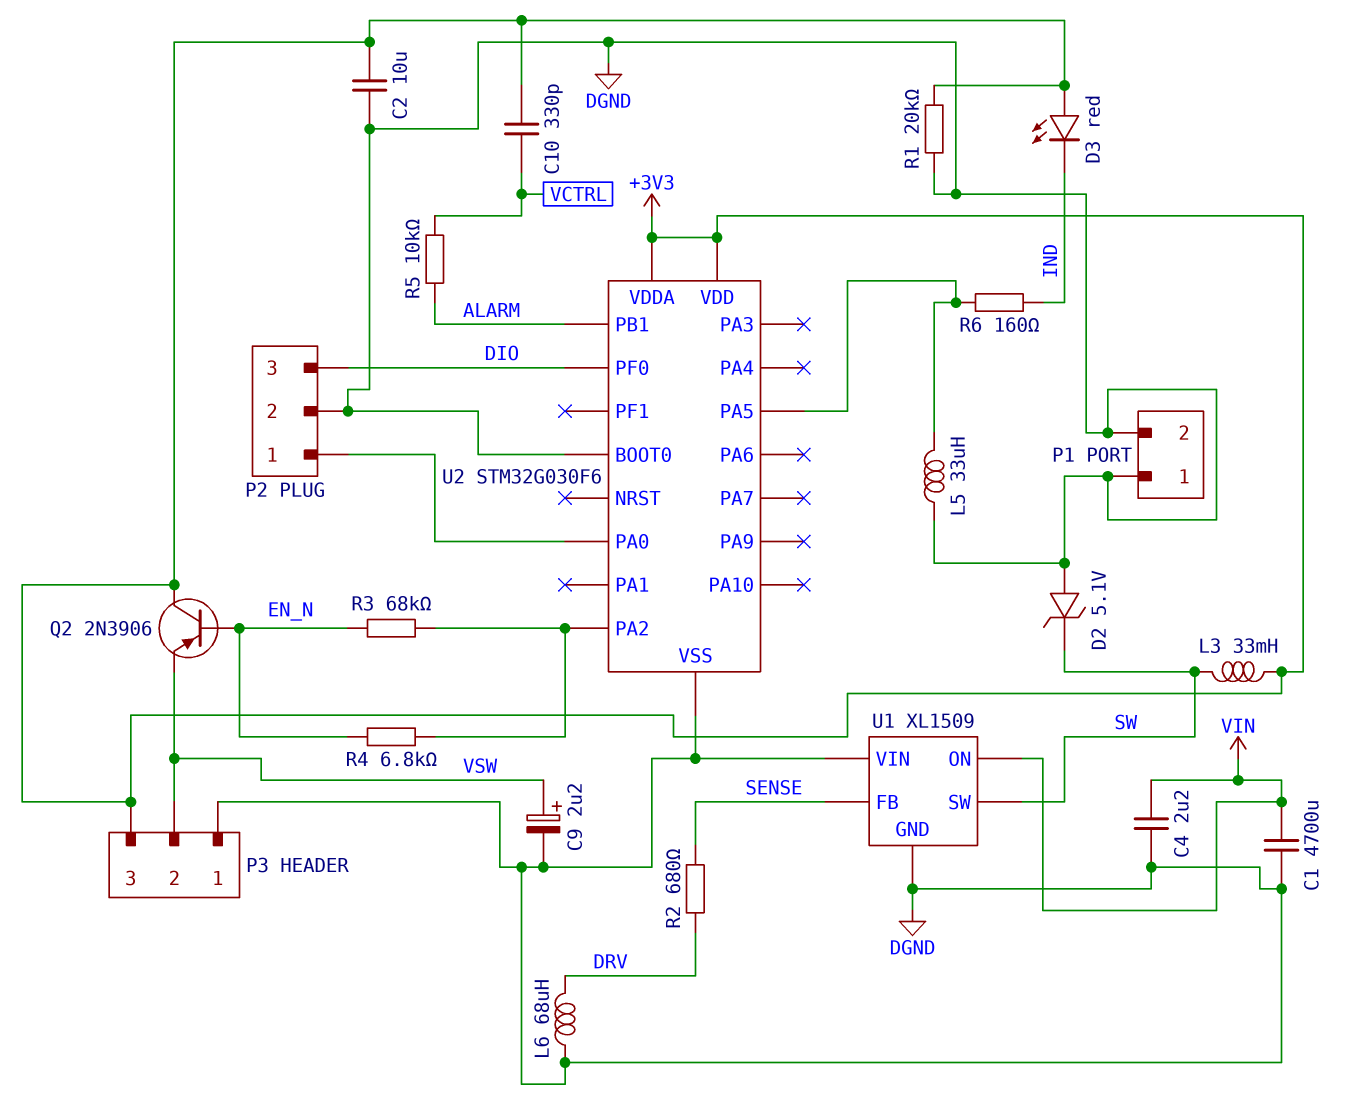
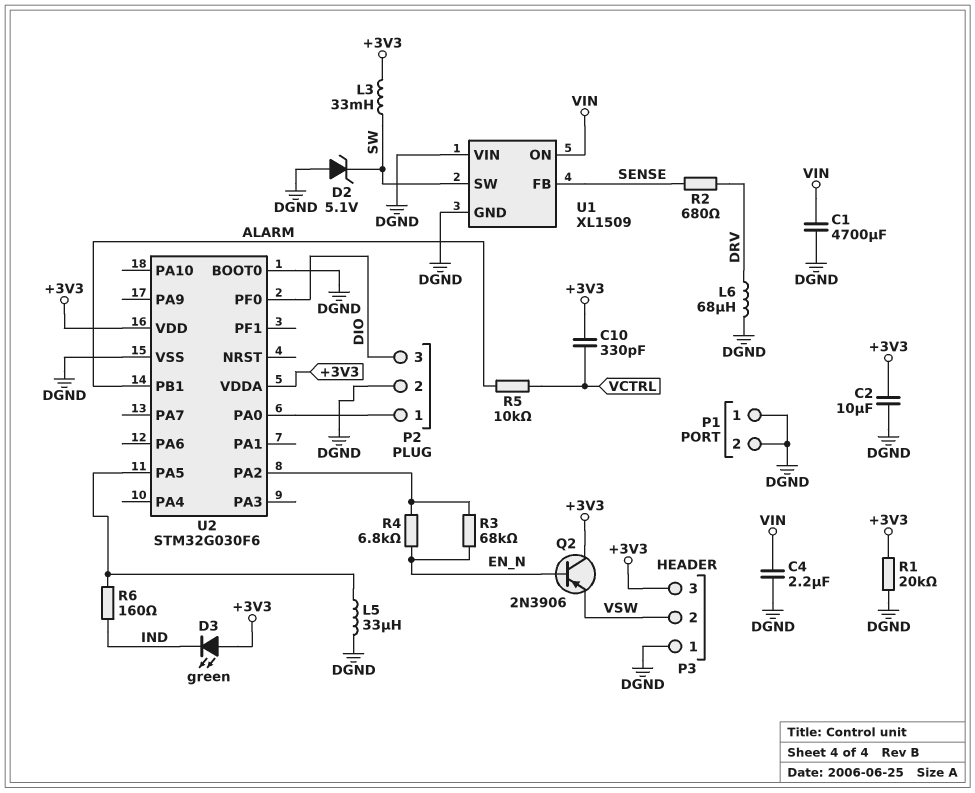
C9: 2.2uF (plus VSW, minus DGND) -> none
D3: LED red (A +3V3, K IND) -> LED green (A +3V3, K IND)

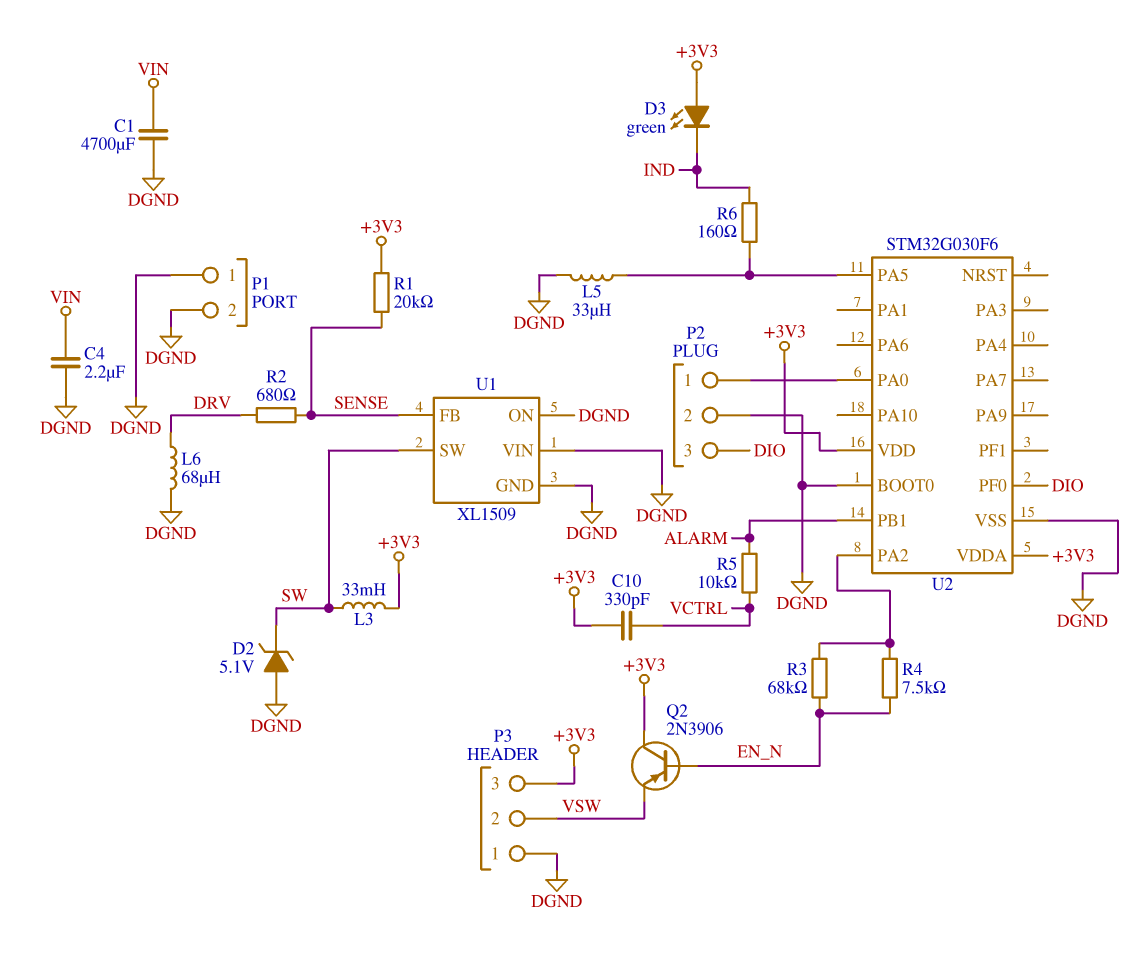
C2: 10uF (+3V3, DGND) -> none
R1: 20k (+3V3, DGND) -> 20k (+3V3, SENSE)
R4: 6.8k (EN_N, U2/PA2) -> 7.5k (EN_N, U2/PA2)
U1 pin ON: VIN -> DGND

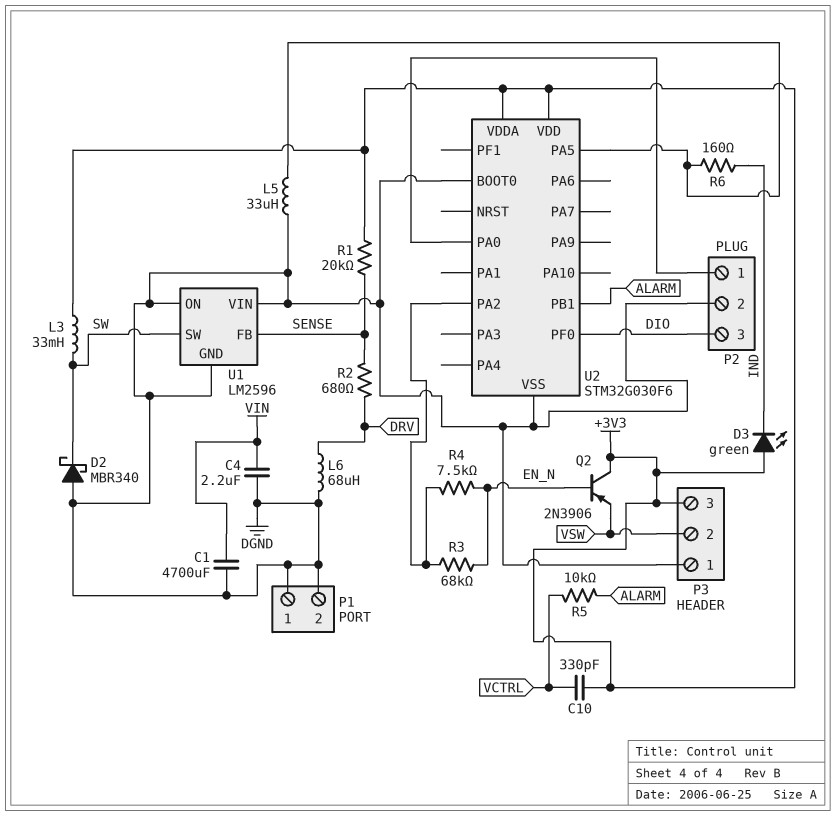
D2: zener 5.1V (A DGND, K SW) -> schottky MBR340 (A DGND, K SW)
U1: XL1509 -> LM2596

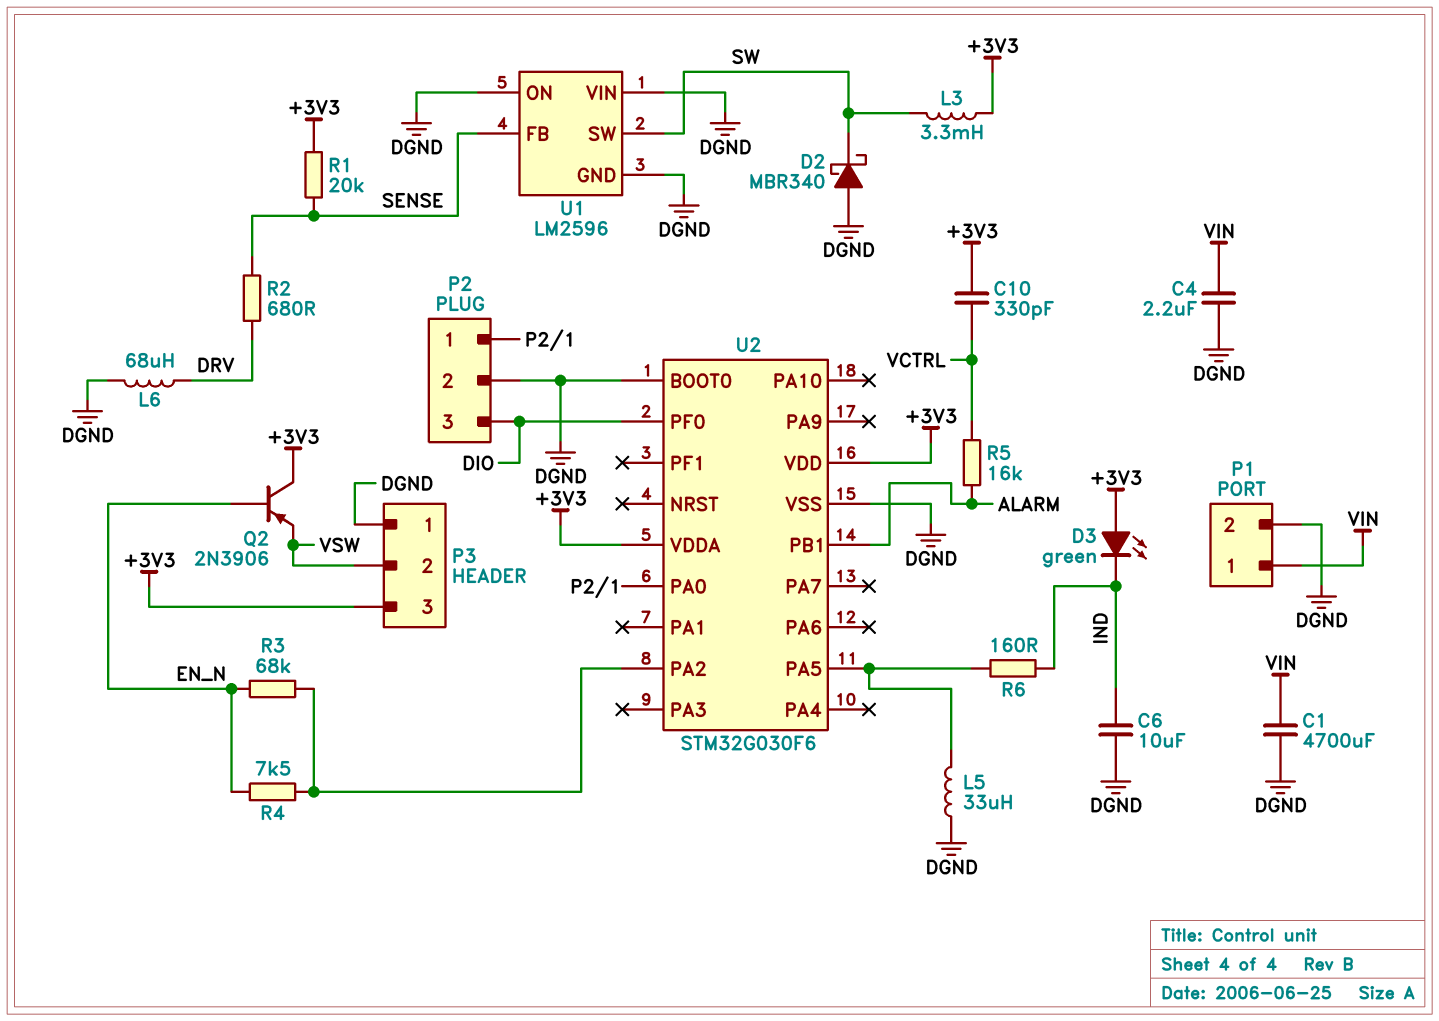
C6: none -> 10uF (DGND, IND)
L3: 33mH (+3V3, SW) -> 3.3mH (+3V3, SW)
P1 pin 1: DGND -> VIN
R5: 10k (ALARM, VCTRL) -> 16k (ALARM, VCTRL)

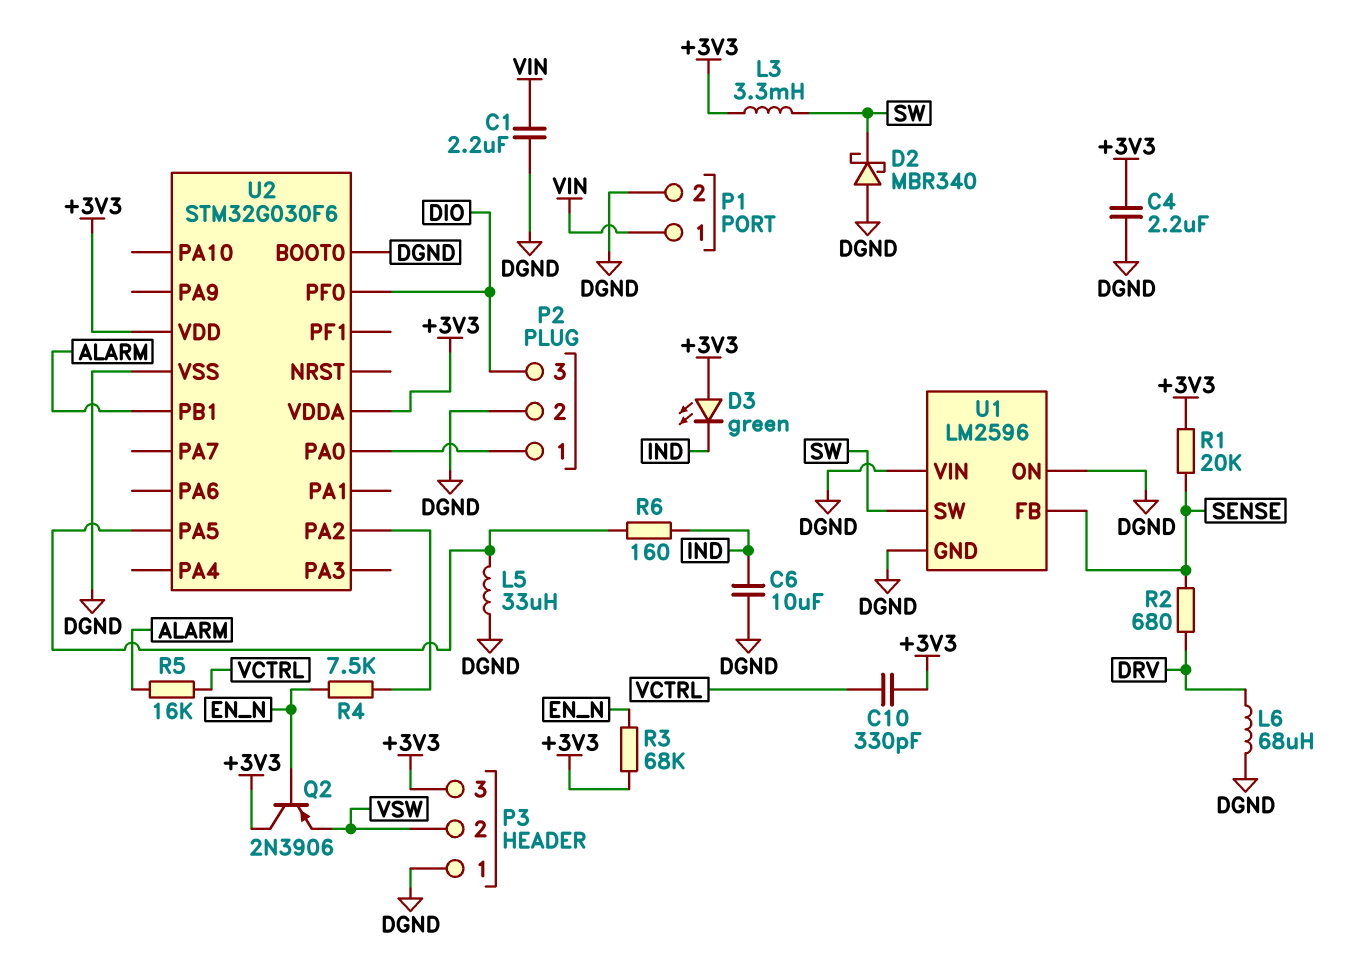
C1: 4700uF (DGND, VIN) -> 2.2uF (DGND, VIN)
C4: 2.2uF (DGND, VIN) -> 2.2uF (+3V3, DGND)
R3: 68k (EN_N, U2/PA2) -> 68k (+3V3, EN_N)

